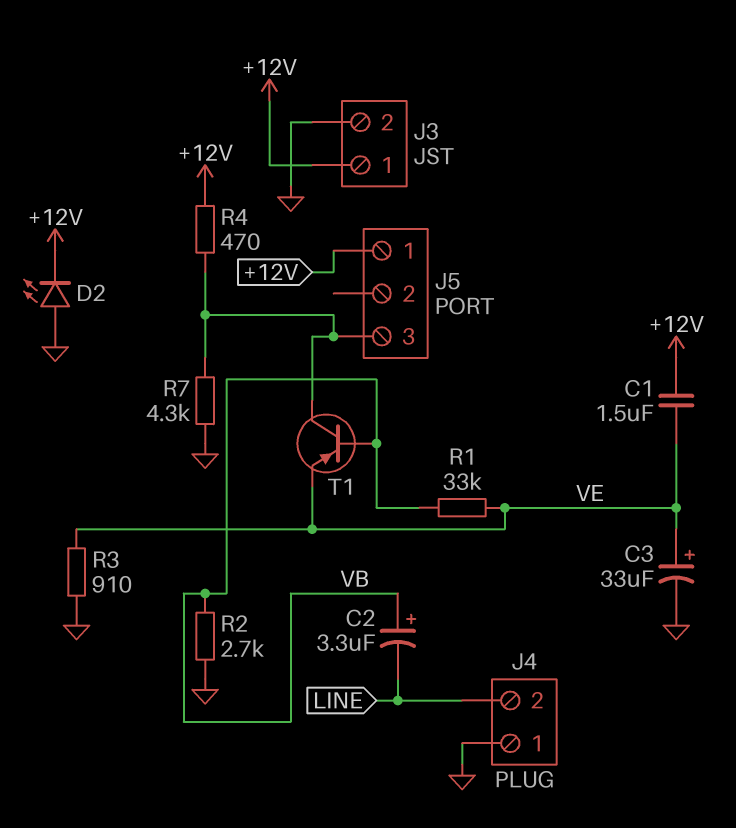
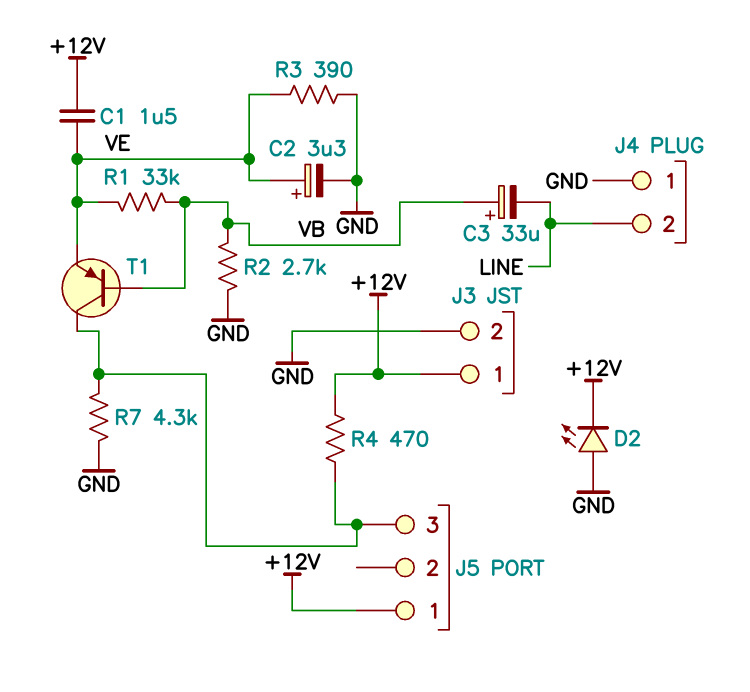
C2: 3.3uF (plus VB, minus LINE) -> 3.3uF (plus VE, minus GND)
C3: 33uF (plus VE, minus GND) -> 33uF (plus VB, minus LINE)
R3: 910 (GND, VE) -> 390 (GND, VE)

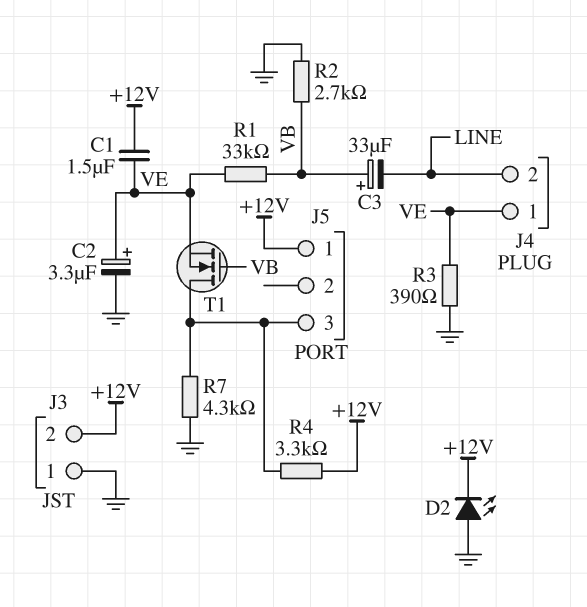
J3 pin 1: +12V -> GND
J3 pin 2: GND -> +12V
J4 pin 1: GND -> VE
R4: 470 (+12V, J5/3) -> 3.3k (+12V, J5/3)
T1: PNP (B VB, C J5/3, E VE) -> NMOS (G VB, D J5/3, S VE)

